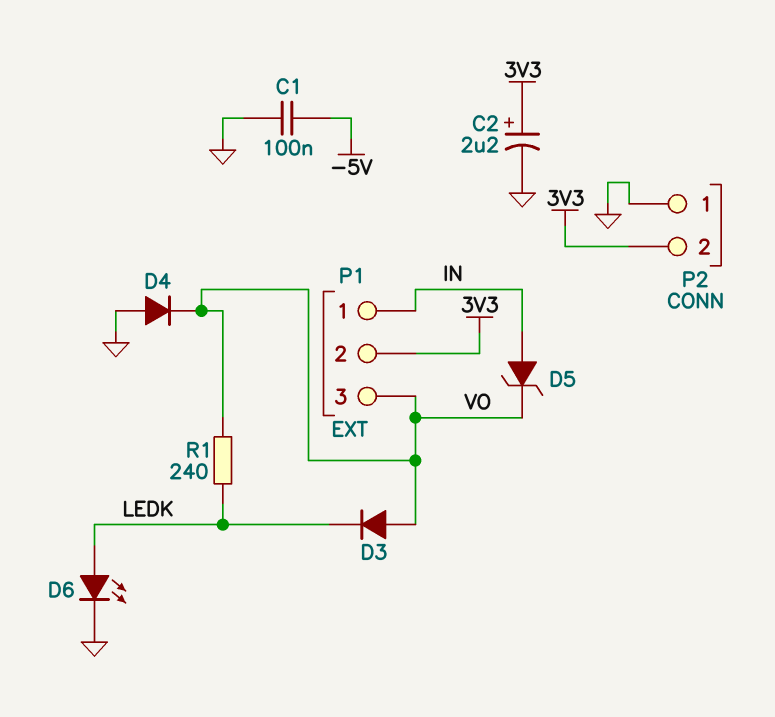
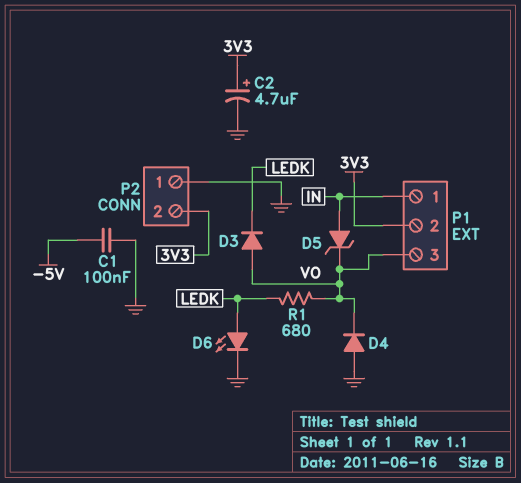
C2: 2.2uF (plus 3V3, minus GND) -> 4.7uF (plus 3V3, minus GND)
R1: 240 (LEDK, VO) -> 680 (LEDK, VO)

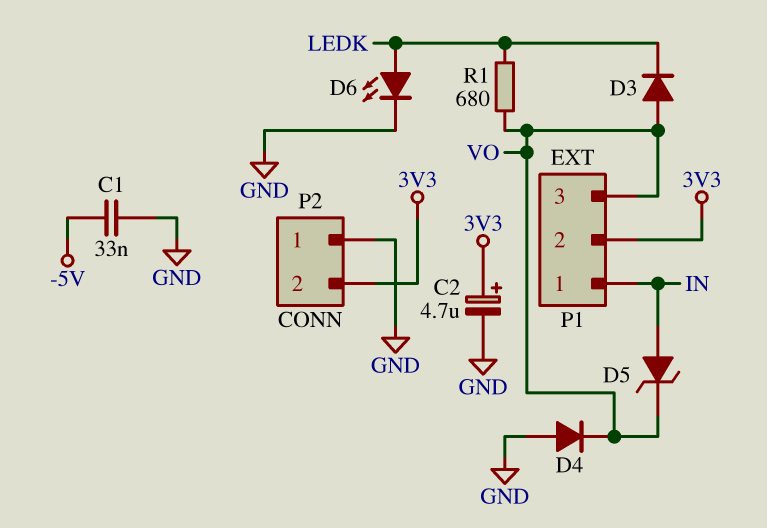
C1: 100nF (-5V, GND) -> 33nF (-5V, GND)

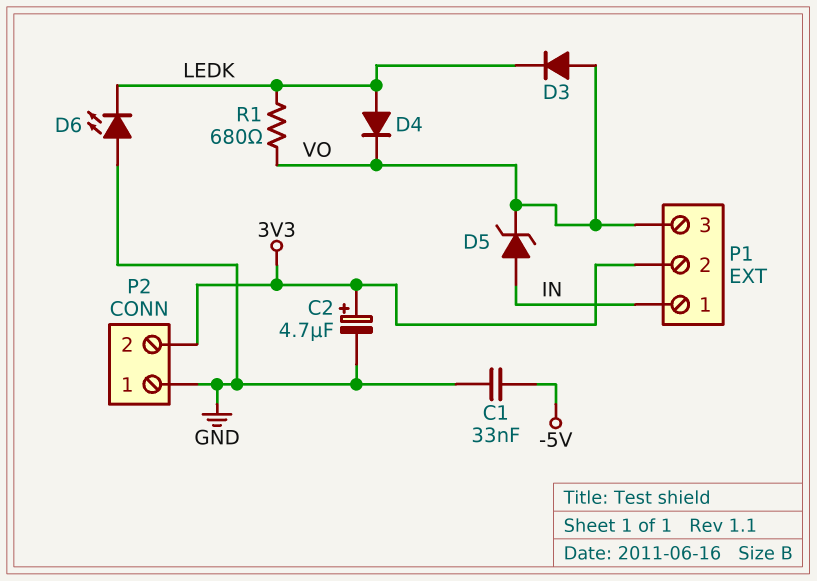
D4: diode (A GND, K VO) -> diode (A LEDK, K VO)
D6: LED (A LEDK, K GND) -> LED (A GND, K LEDK)

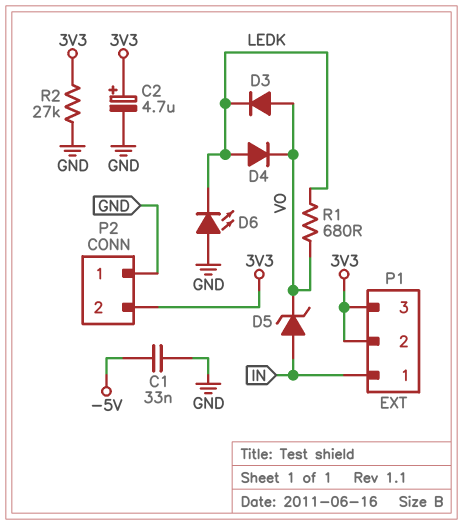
P1 pin 3: VO -> 3V3
R2: none -> 27k (3V3, GND)

